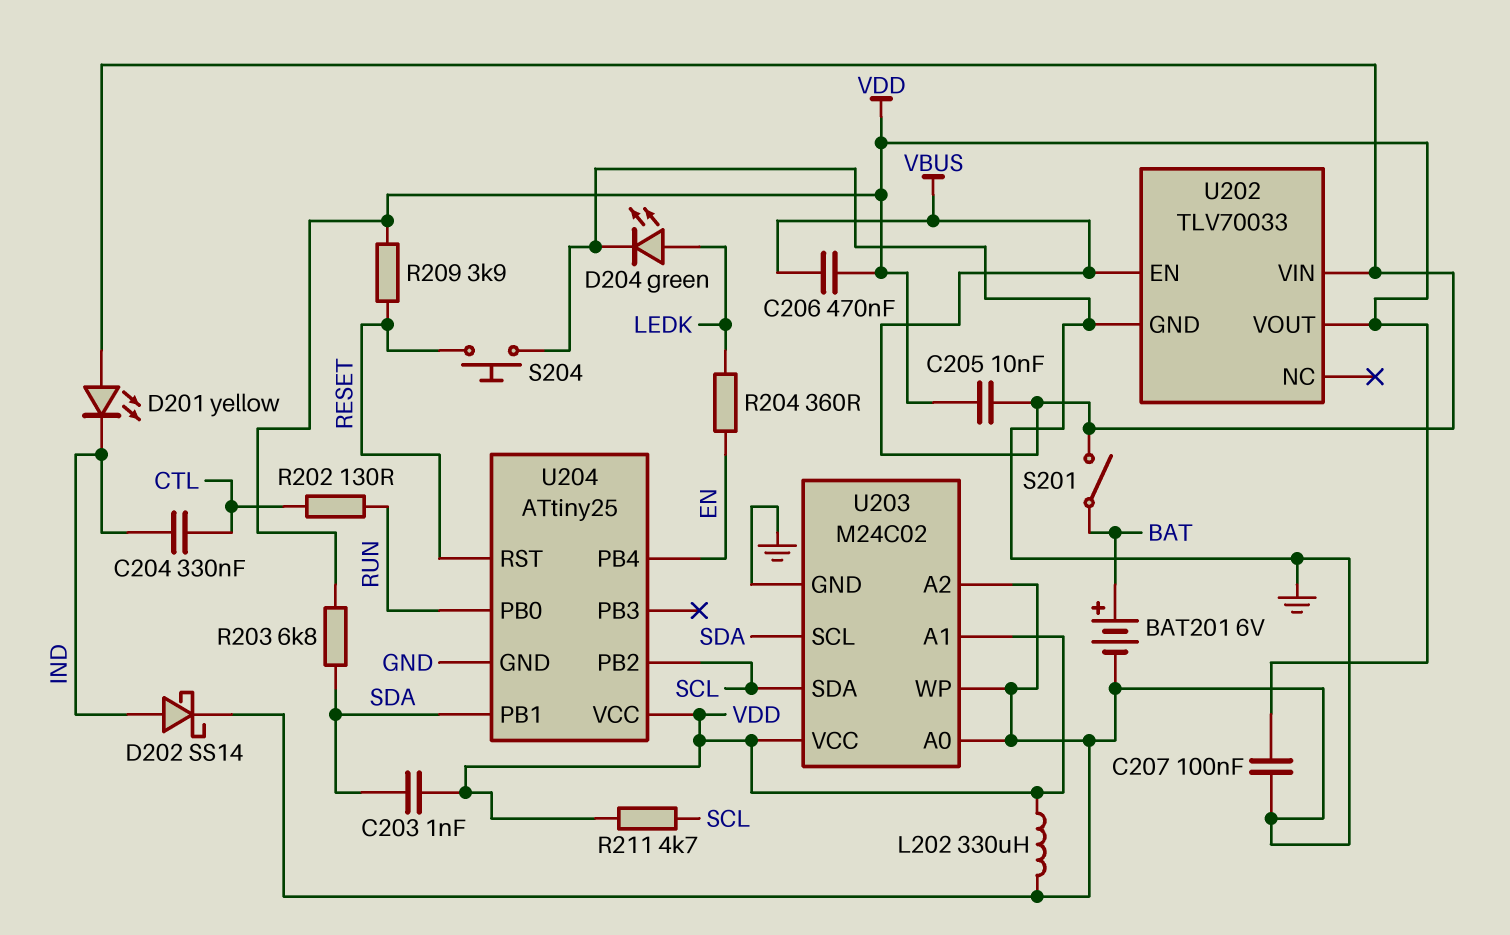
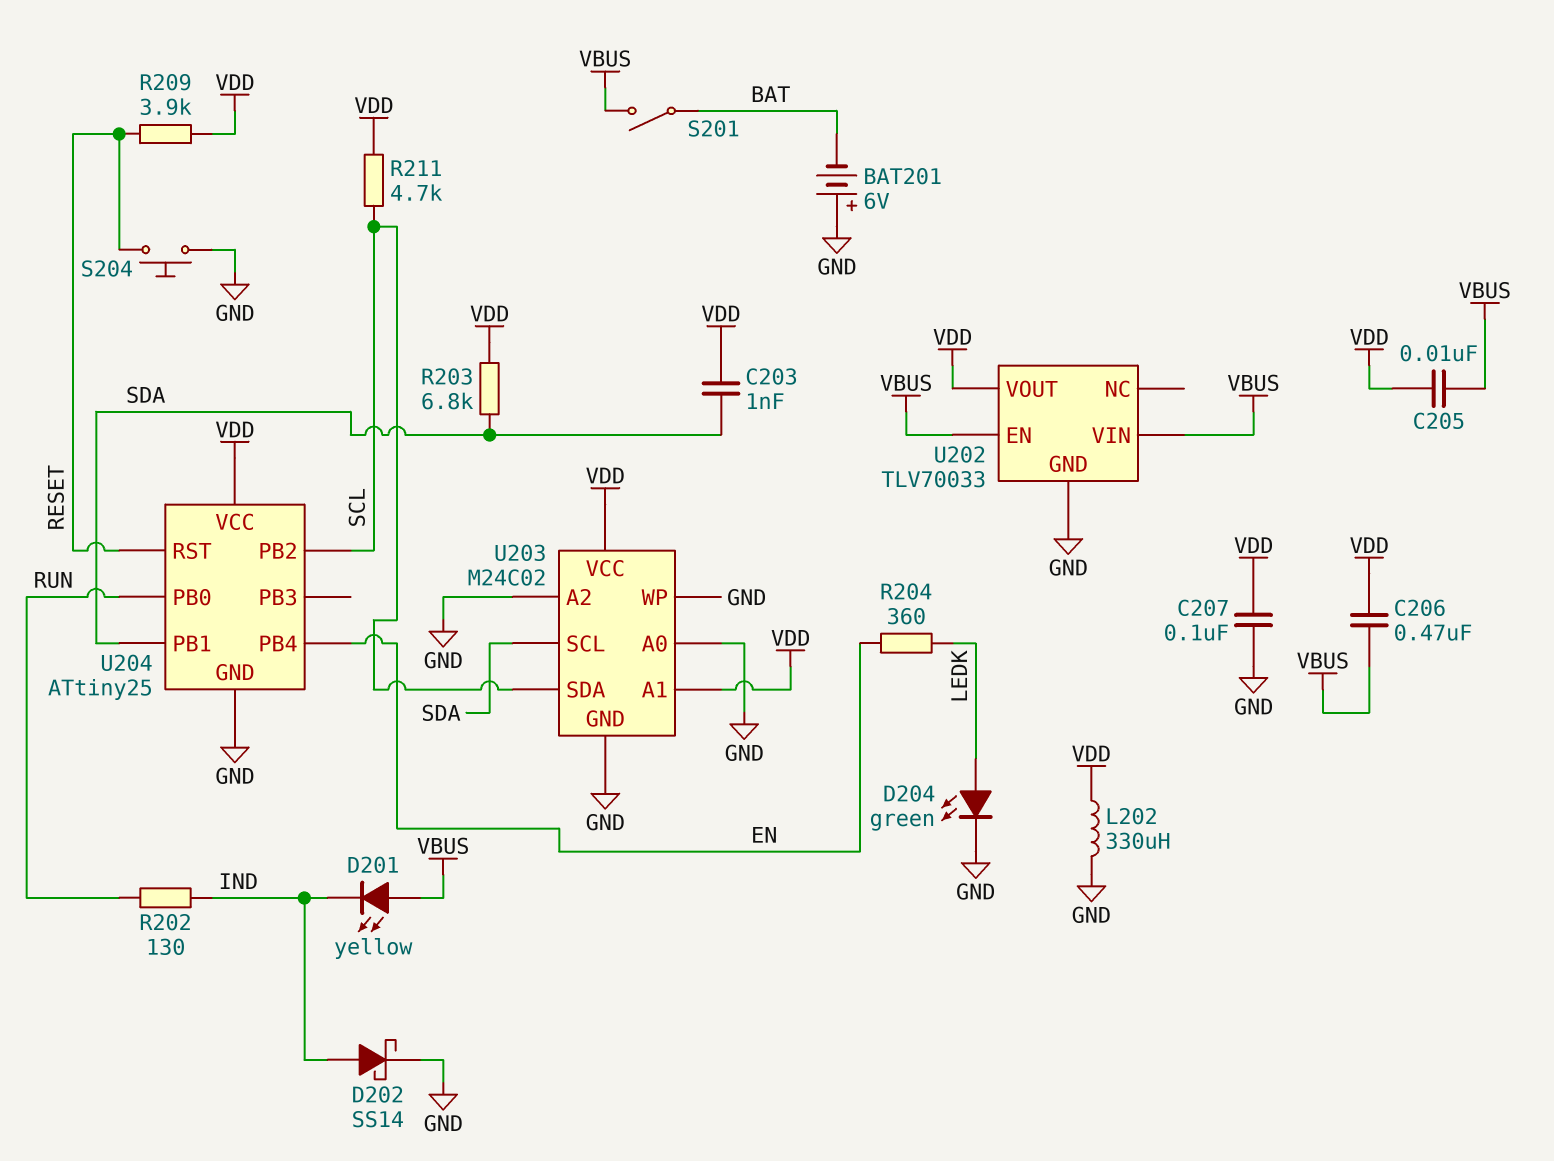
BAT201: 6V (plus BAT, minus GND) -> 6V (plus GND, minus BAT)
C204: 330nF (CTL, IND) -> none
R202: 130 (CTL, RUN) -> 130 (IND, RUN)

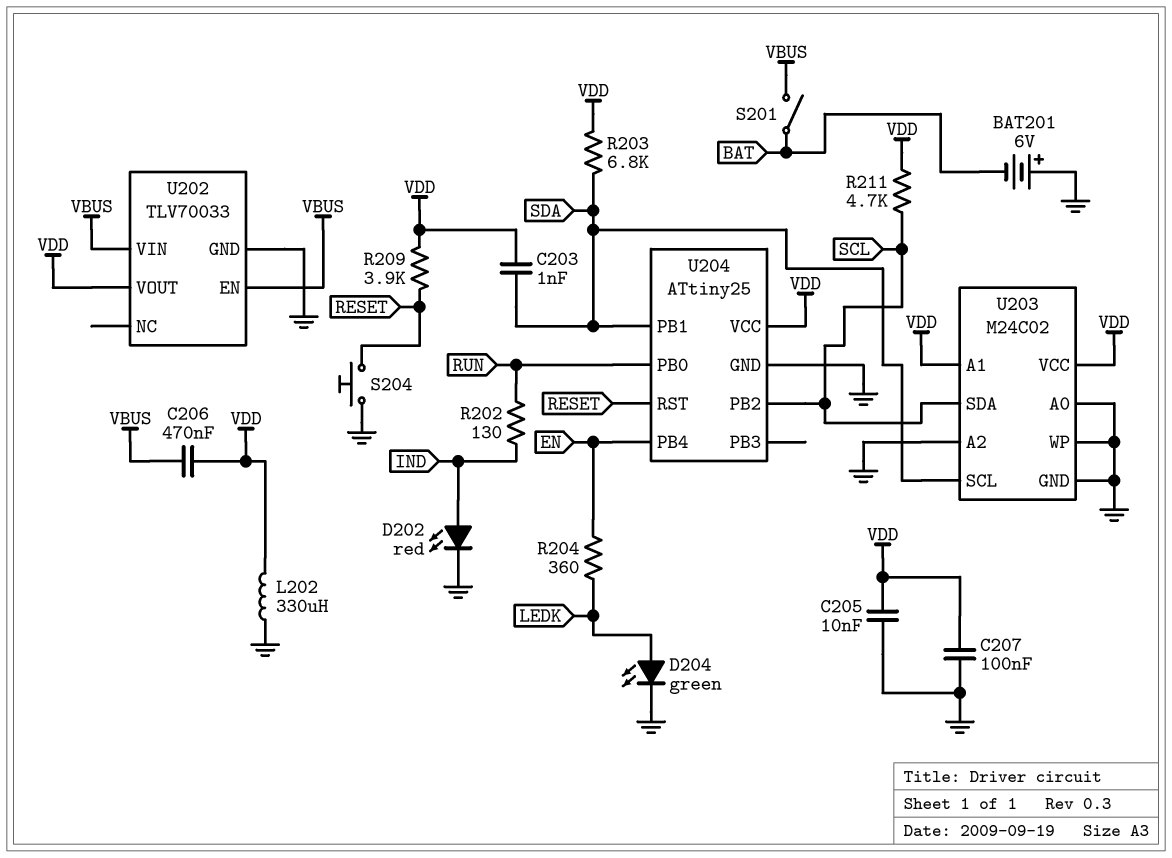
C205: 10nF (VBUS, VDD) -> 10nF (GND, VDD)
D201: LED yellow (A VBUS, K IND) -> none
D202: schottky SS14 (A IND, K GND) -> LED red (A IND, K GND)

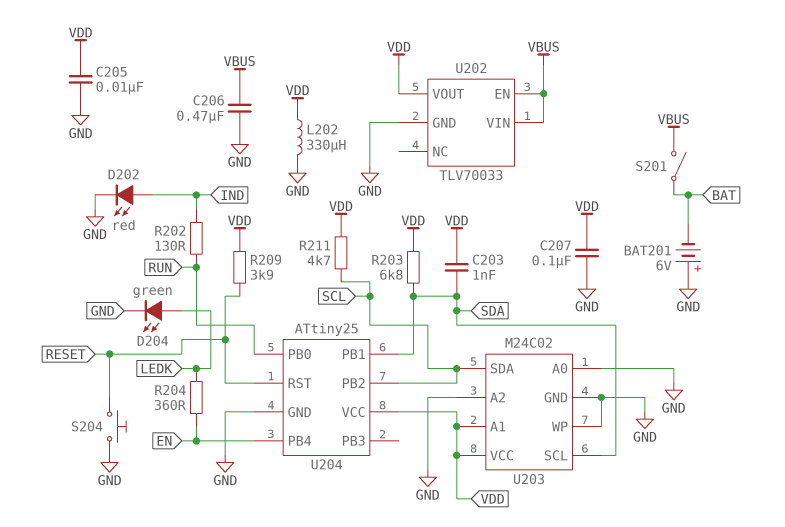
C206: 470nF (VBUS, VDD) -> 470nF (GND, VBUS)

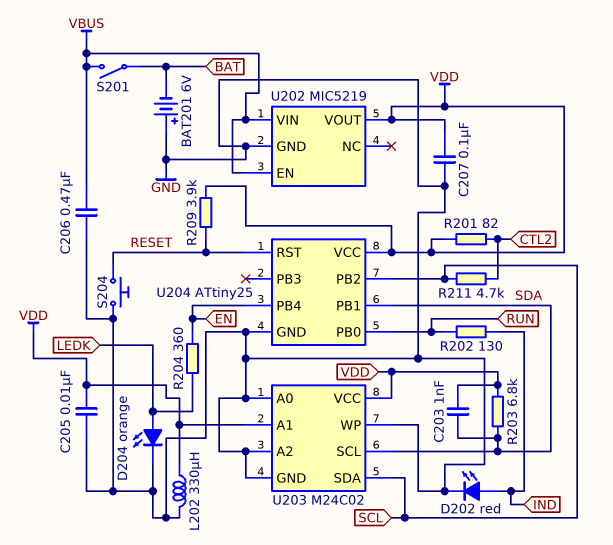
D204: LED green (A LEDK, K GND) -> LED orange (A LEDK, K GND)
R201: none -> 82 (CTL2, VDD)
R211: 4.7k (SCL, VDD) -> 4.7k (CTL2, SCL)
U202: TLV70033 -> MIC5219

